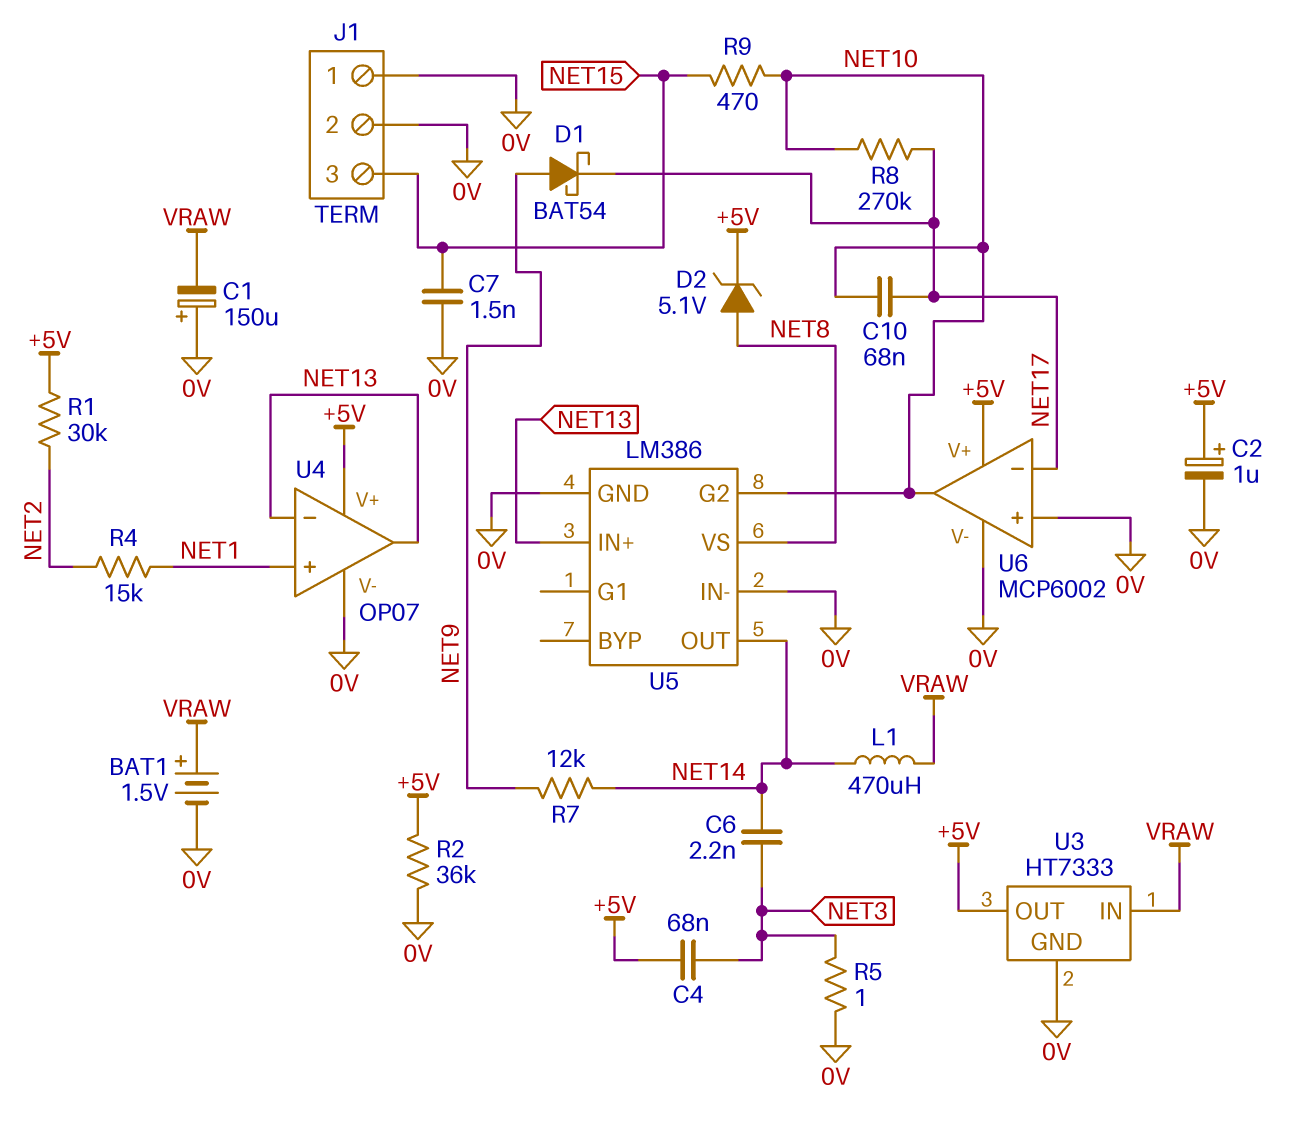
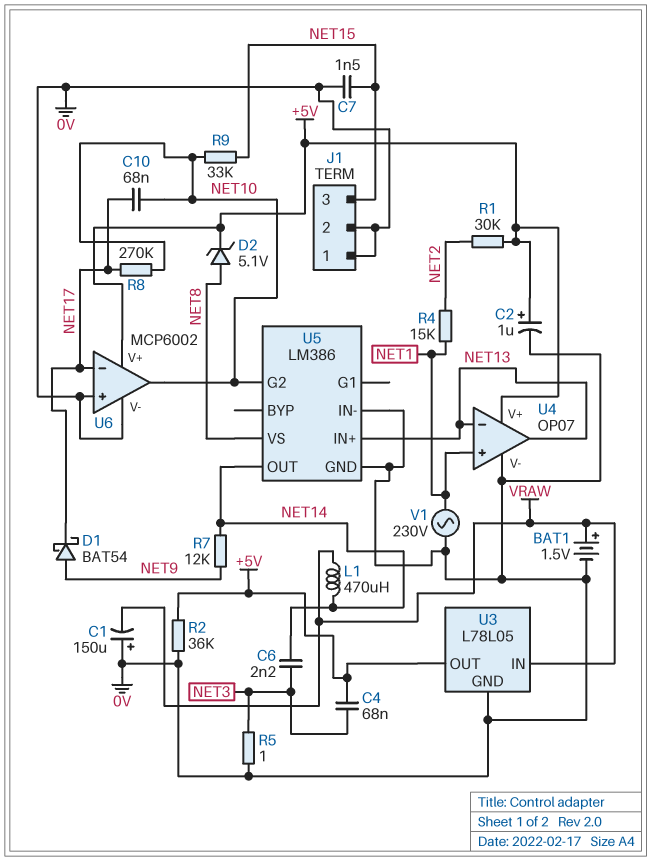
R9: 470 (NET10, NET15) -> 33k (NET10, NET15)
U3: HT7333 -> L78L05
V1: none -> AC 230V (0V, NET1)

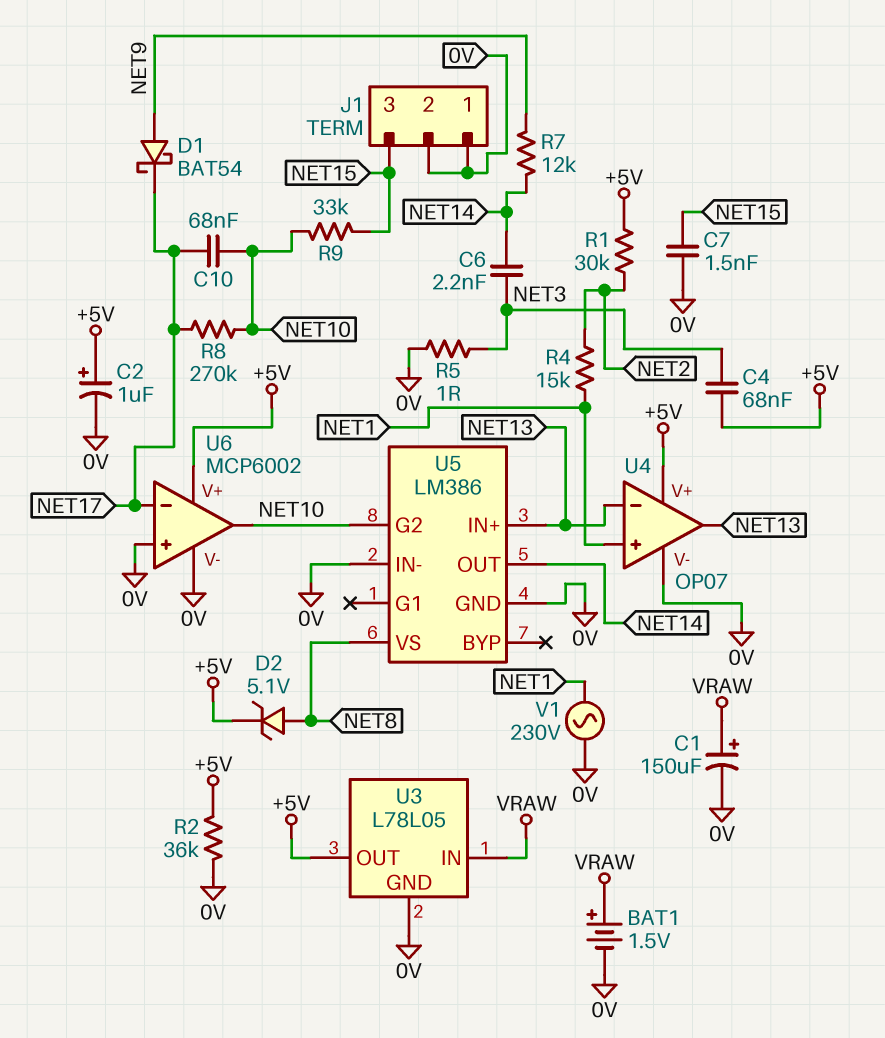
C1: 150uF (plus 0V, minus VRAW) -> 150uF (plus VRAW, minus 0V)
L1: 470uH (NET14, VRAW) -> none

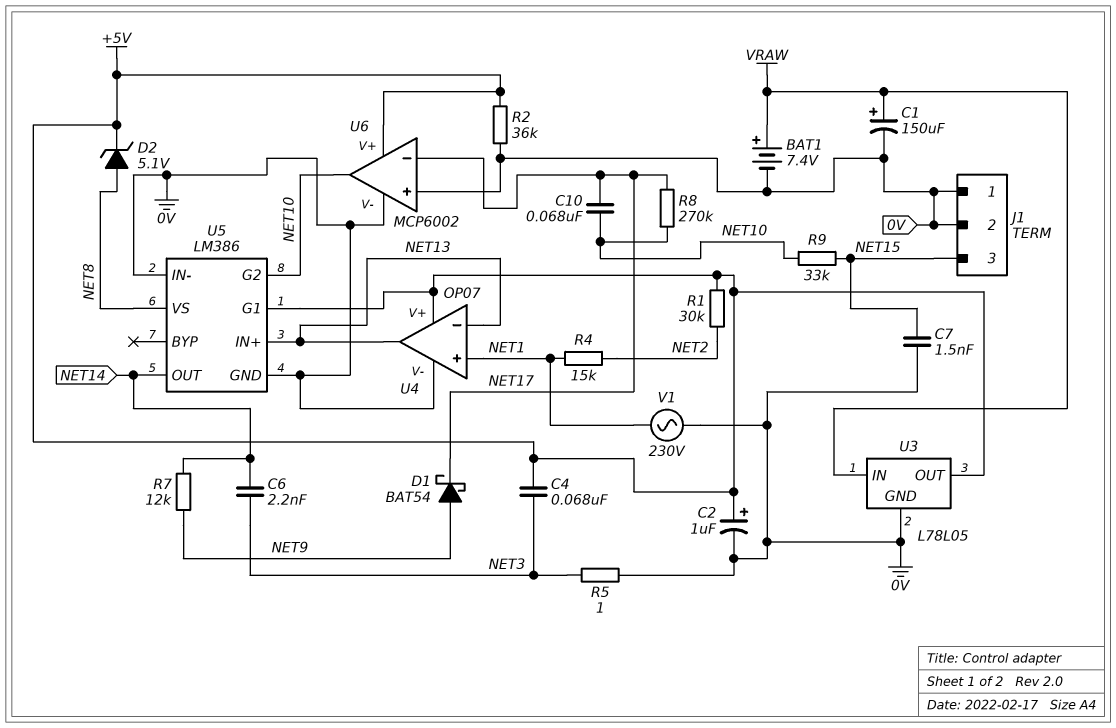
BAT1: 1.5V (plus VRAW, minus 0V) -> 7.4V (plus VRAW, minus 0V)
U5 pin G1: none -> +5V

